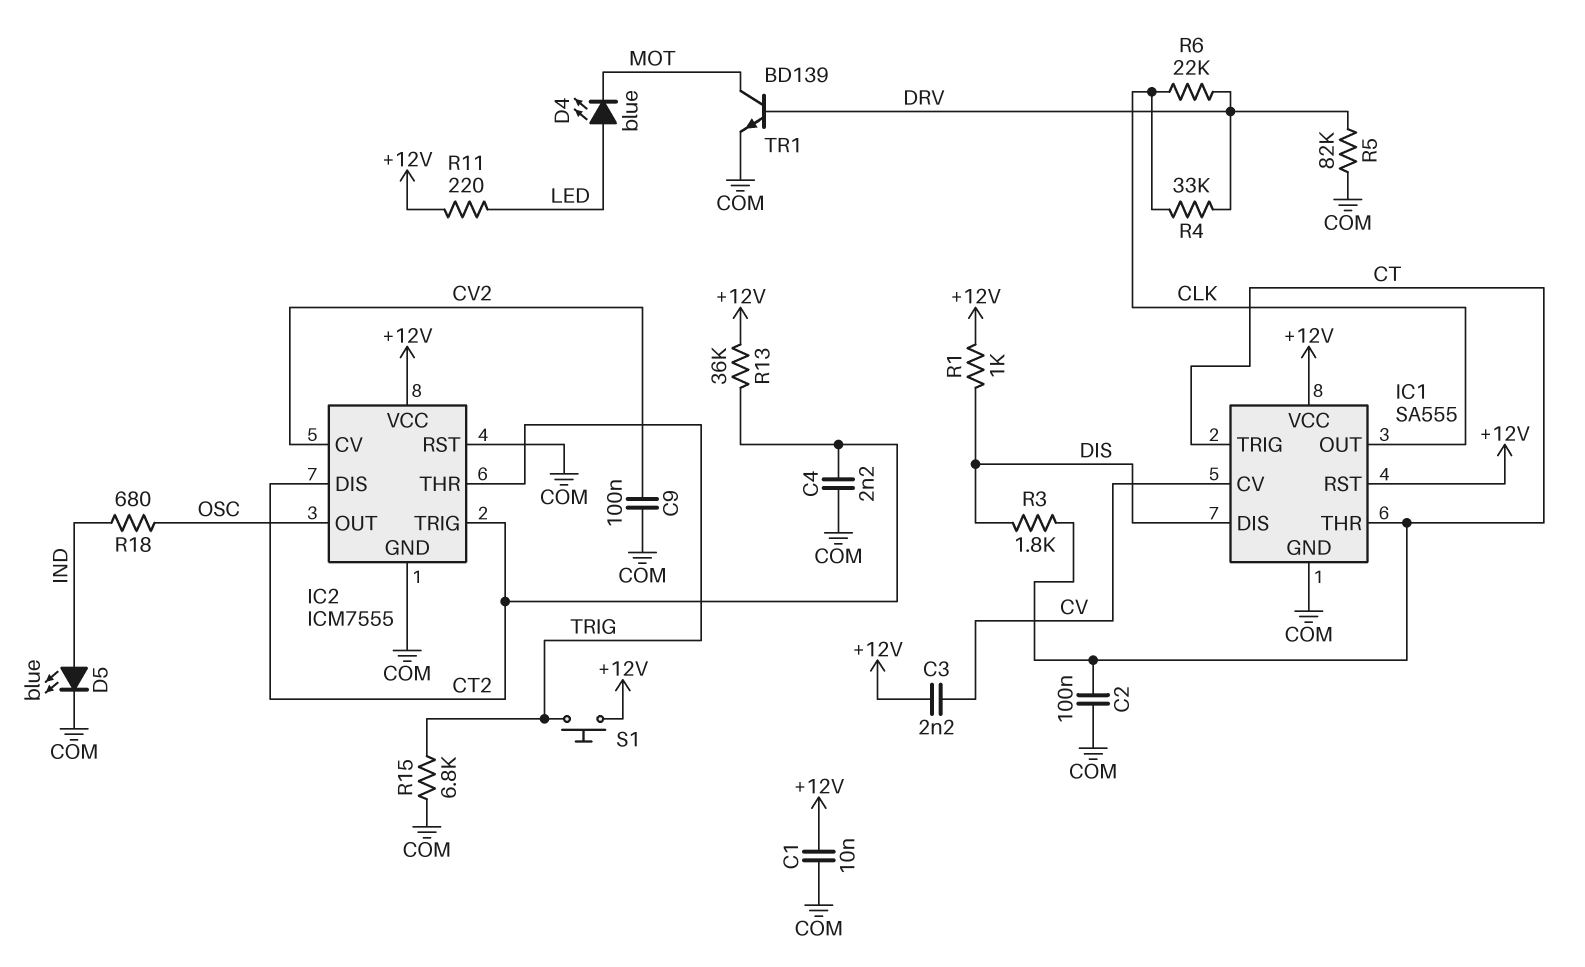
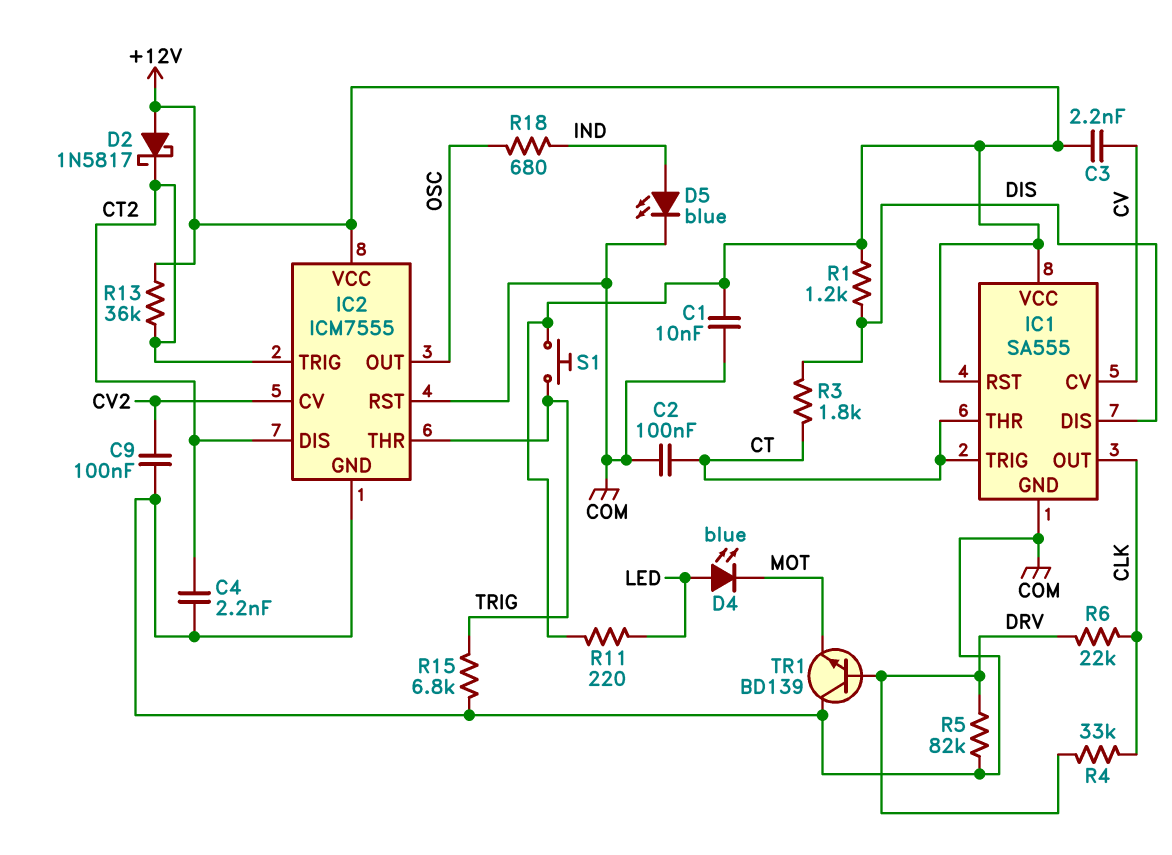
D2: none -> schottky 1N5817 (A +12V, K CT2)
R1: 1k (+12V, DIS) -> 1.2k (+12V, DIS)
TR1: NPN BD139 (B DRV, C MOT, E COM) -> NPN BD139 (B DRV, C COM, E MOT)

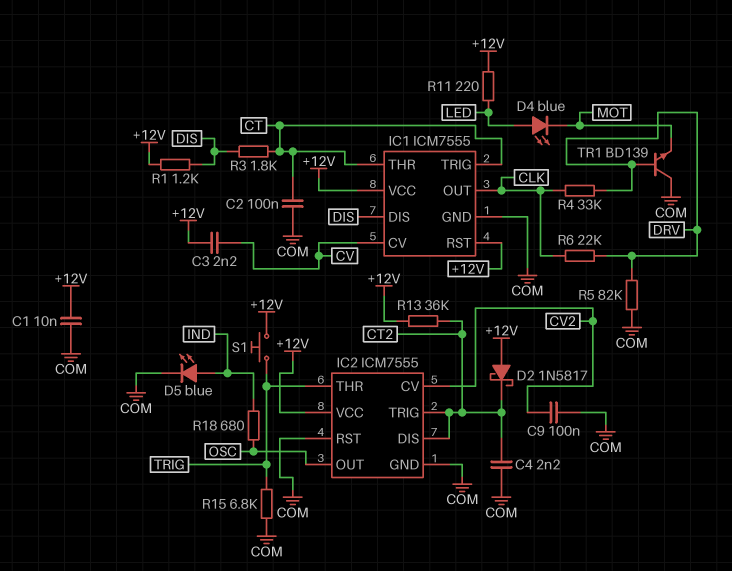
IC1: SA555 -> ICM7555

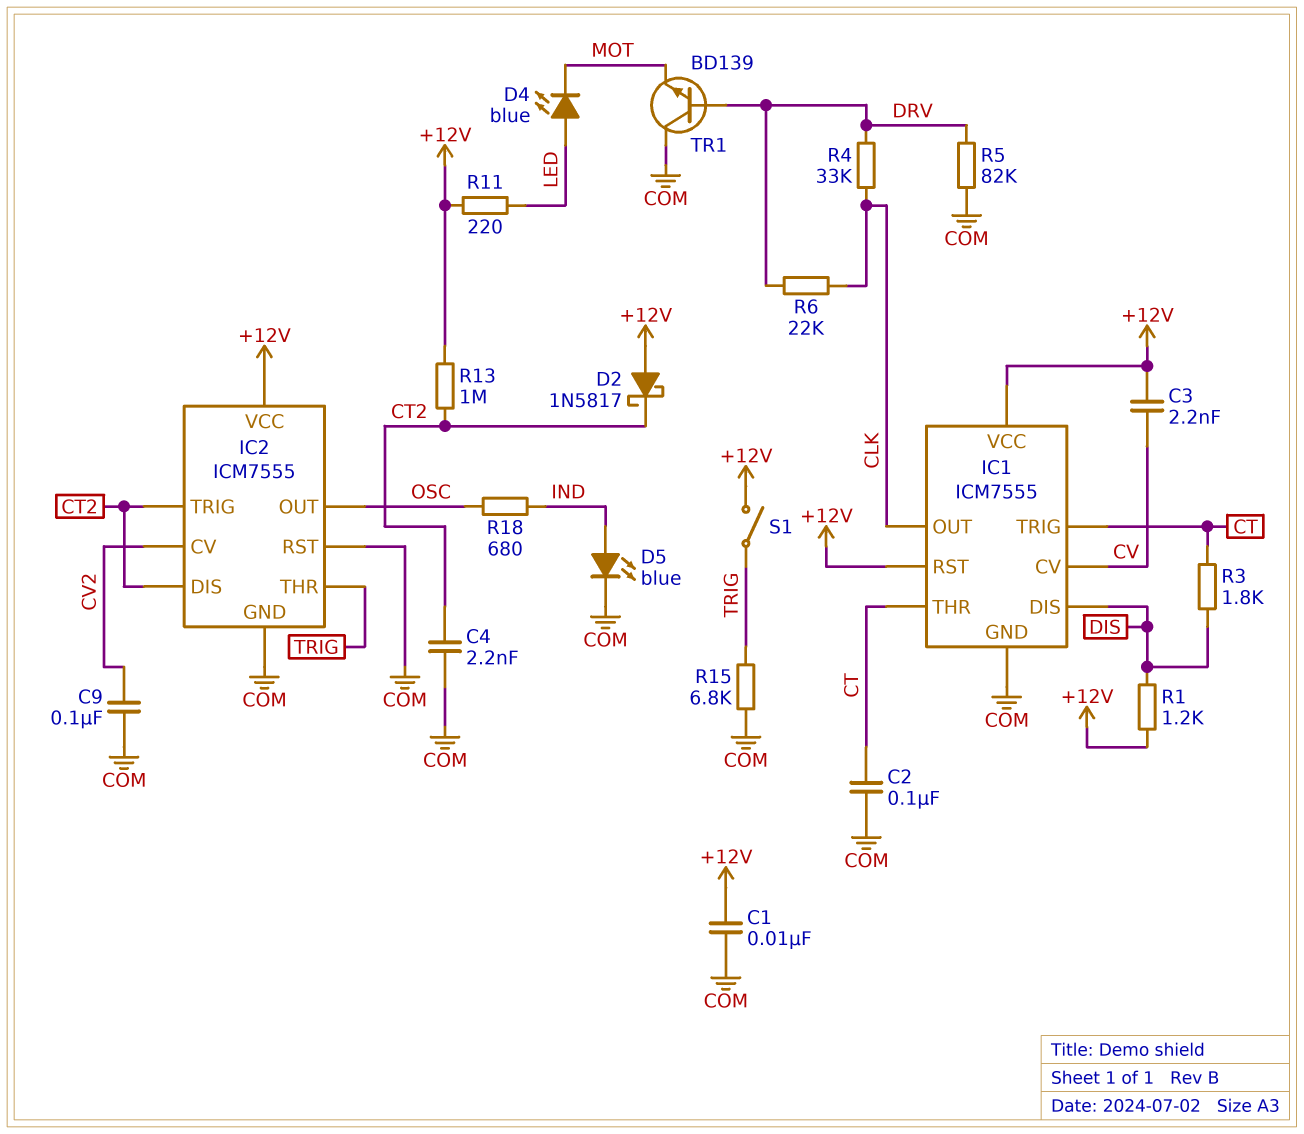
R13: 36k (+12V, CT2) -> 1M (+12V, CT2)
S1: button (+12V, TRIG) -> switch (+12V, TRIG)

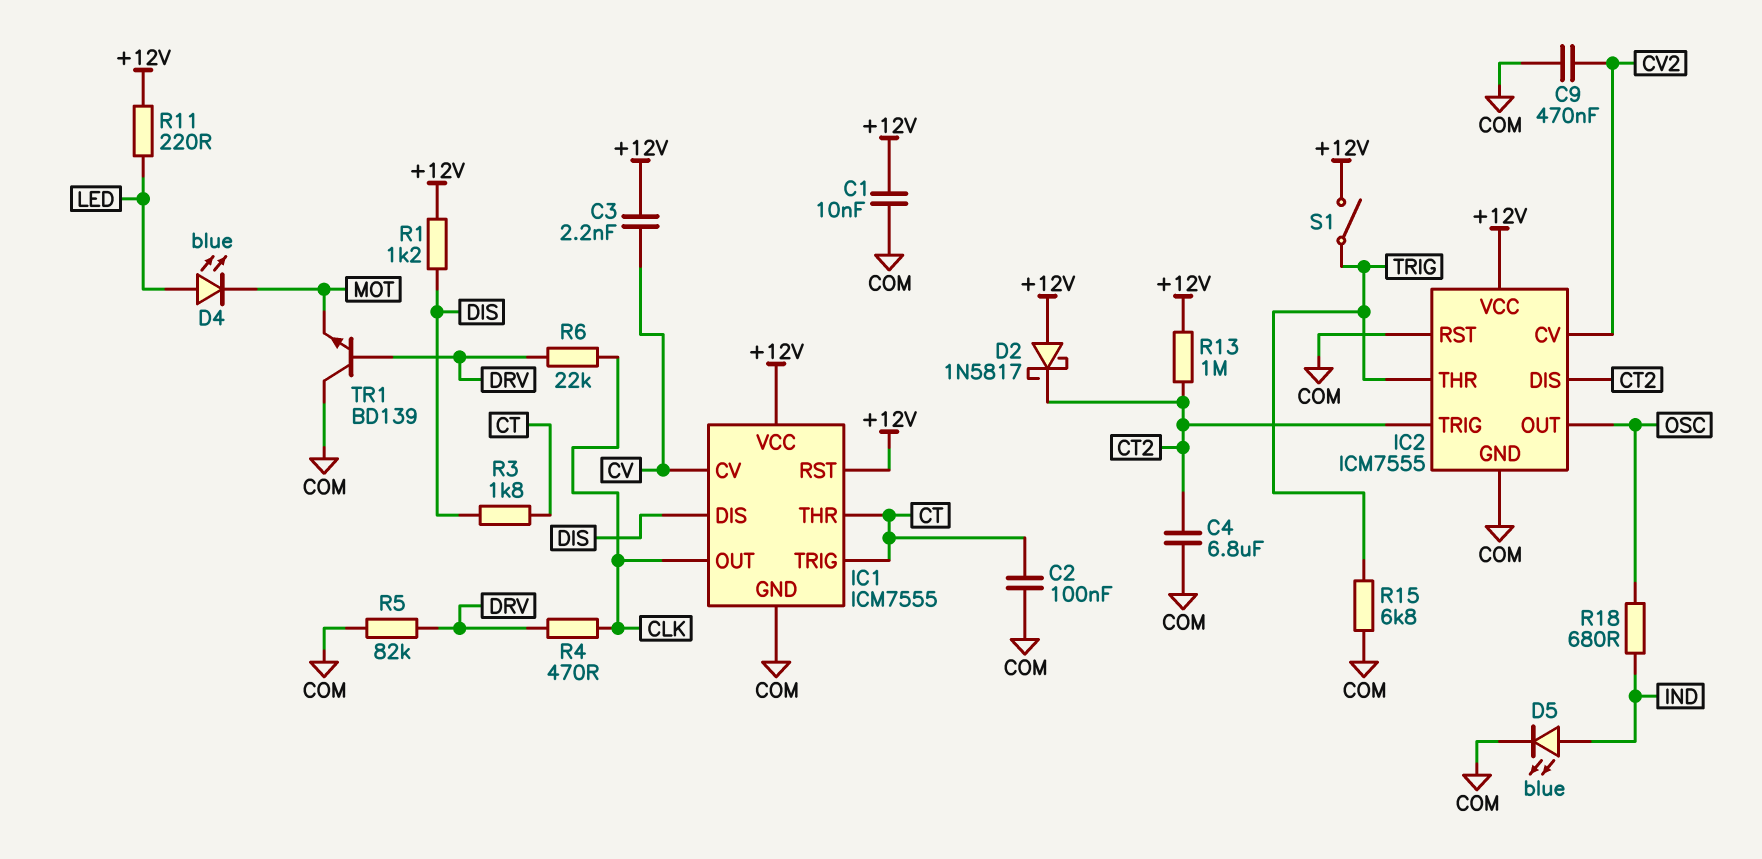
C4: 2.2nF (COM, CT2) -> 6.8uF (COM, CT2)
C9: 100nF (COM, CV2) -> 470nF (COM, CV2)
R4: 33k (CLK, DRV) -> 470 (CLK, DRV)

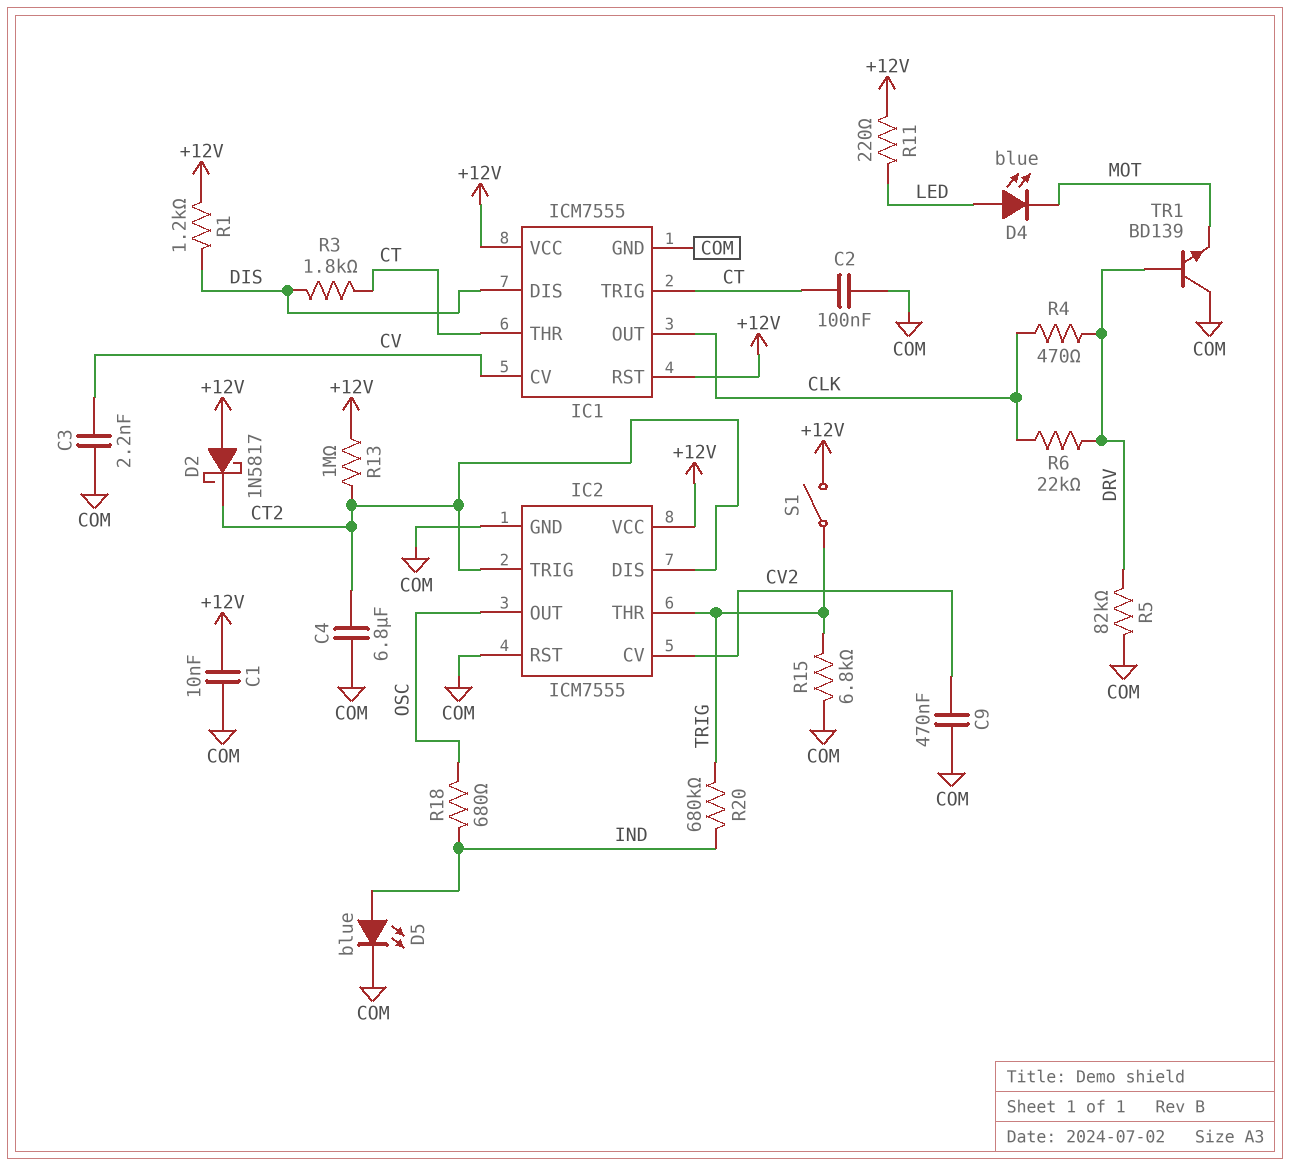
C3: 2.2nF (+12V, CV) -> 2.2nF (COM, CV)
R20: none -> 680k (IND, TRIG)

